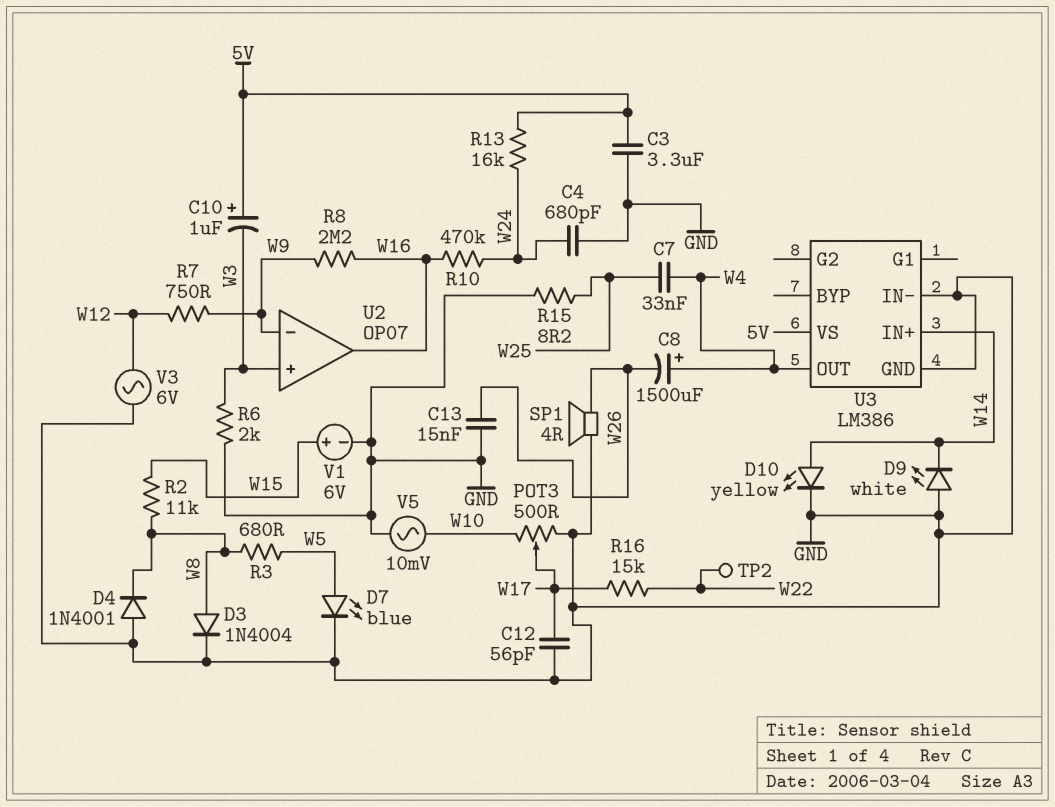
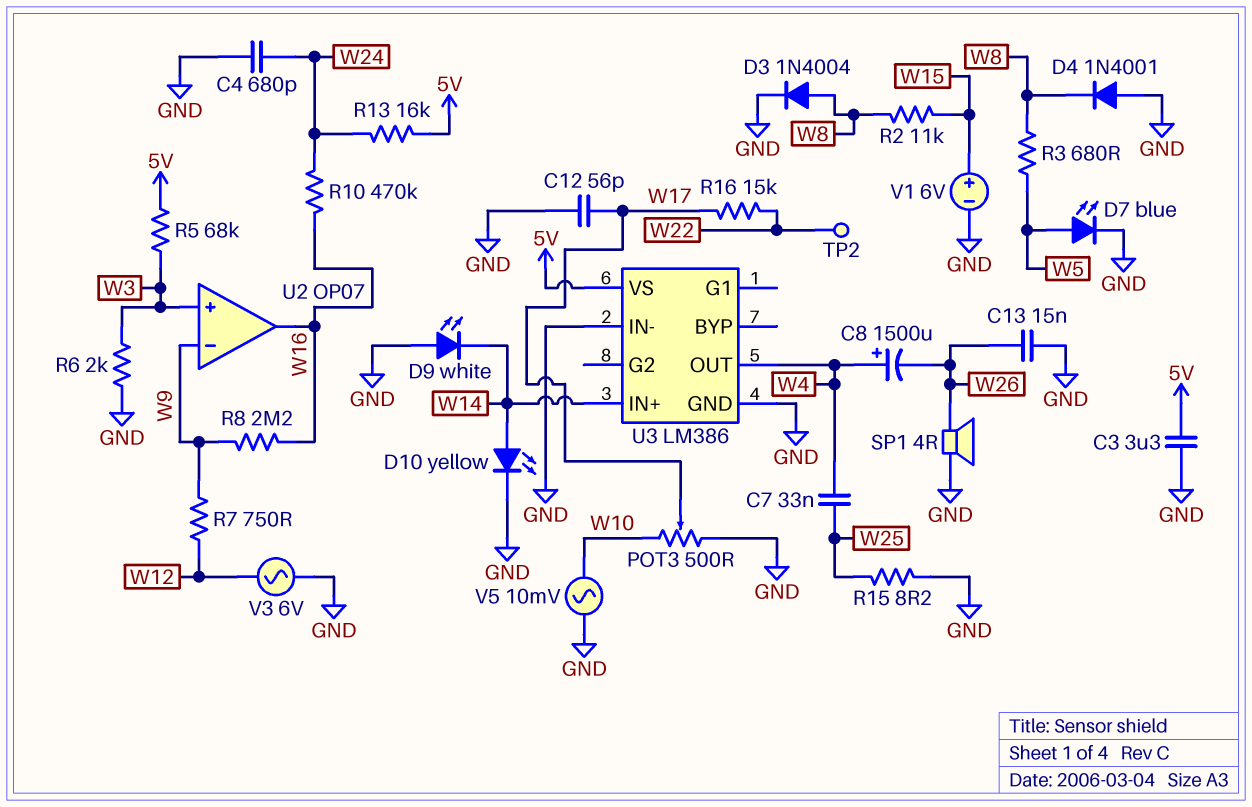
C10: 1uF (plus 5V, minus W3) -> none
R5: none -> 68k (5V, W3)

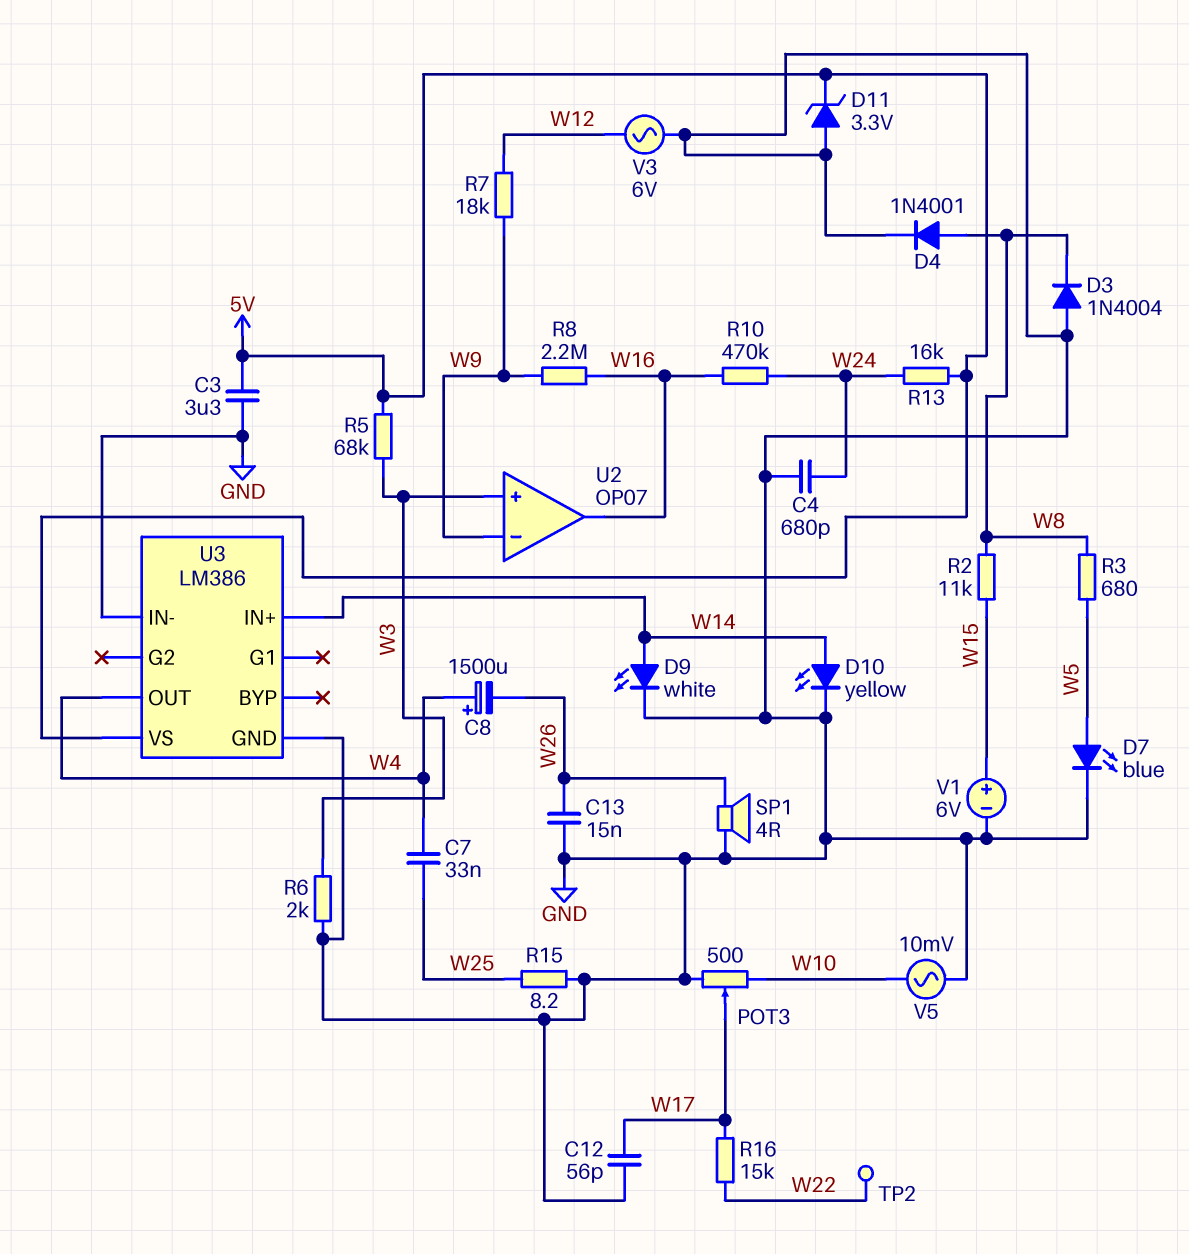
D3: diode 1N4004 (A W8, K GND) -> diode 1N4004 (A GND, K W8)
D4: diode 1N4001 (A GND, K W8) -> diode 1N4001 (A W8, K GND)
D9: LED white (A GND, K W14) -> LED white (A W14, K GND)
D11: none -> zener 3.3V (A GND, K 5V)
R7: 750 (W9, W12) -> 18k (W9, W12)

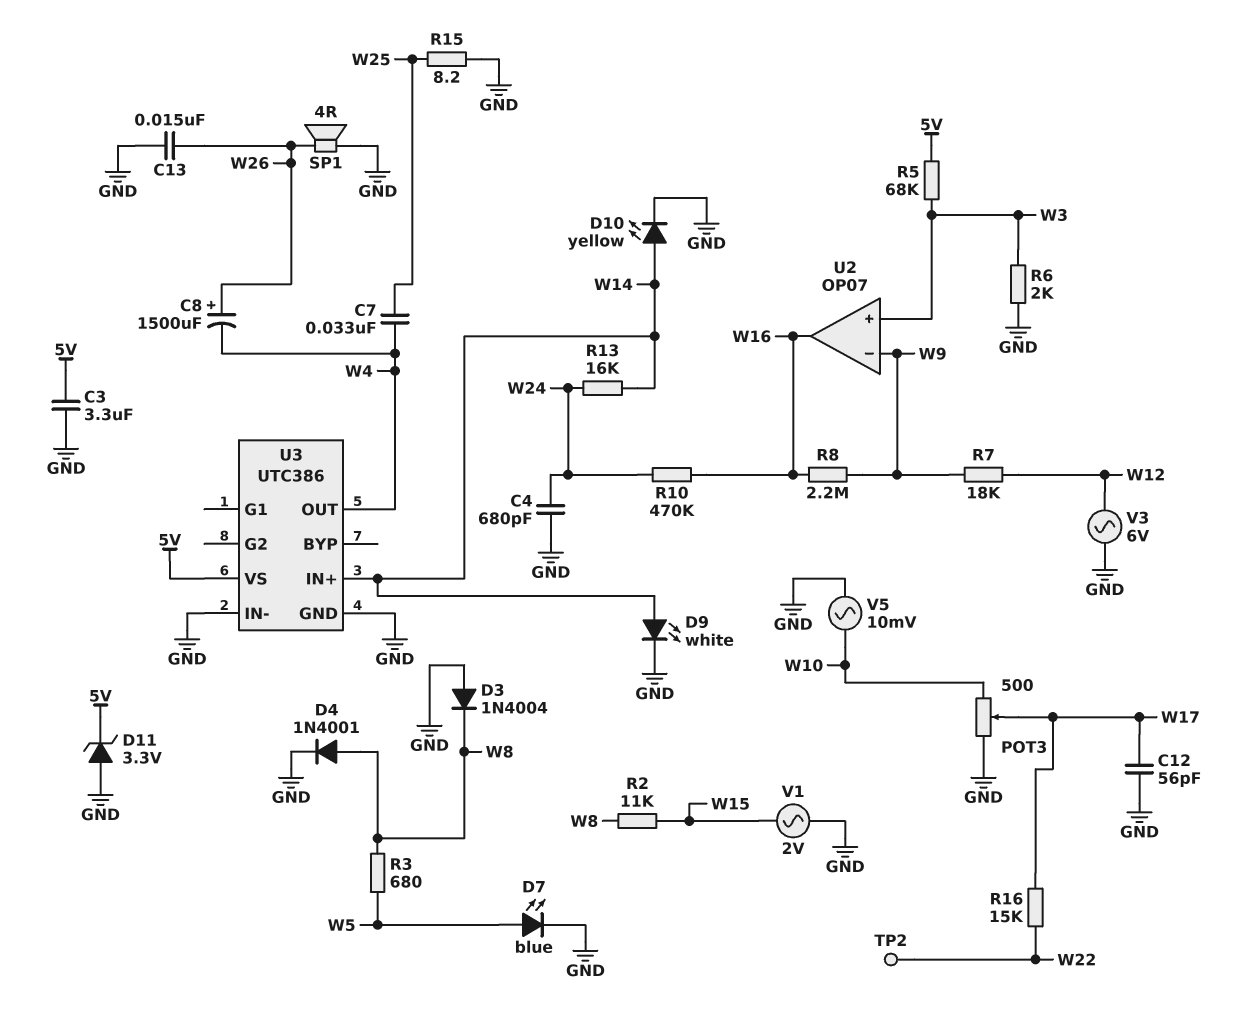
C8: 1500uF (plus W4, minus W26) -> 1500uF (plus W26, minus W4)
R13: 16k (5V, W24) -> 16k (W14, W24)
U3: LM386 -> UTC386
V1: 6V (plus W15, minus GND) -> AC 2V (GND, W15)

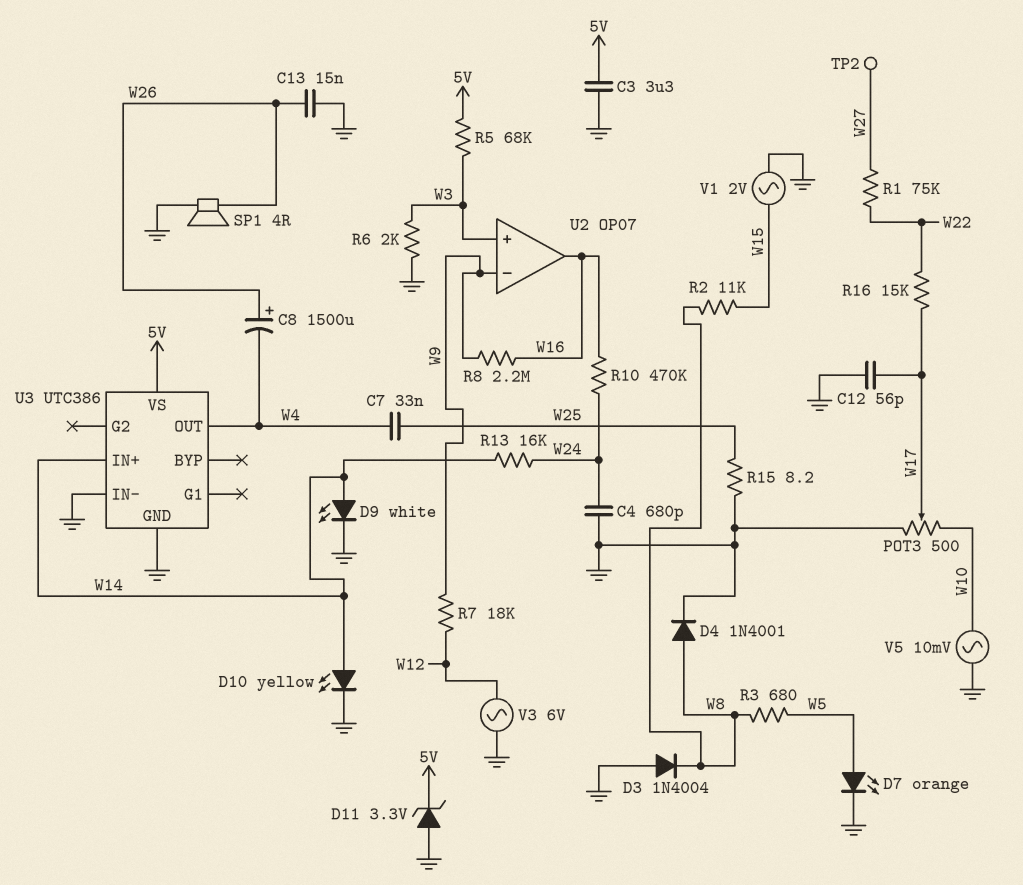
D7: LED blue (A W5, K GND) -> LED orange (A W5, K GND)
R1: none -> 75k (W22, W27)
TP2: test point (W22) -> test point (W27)

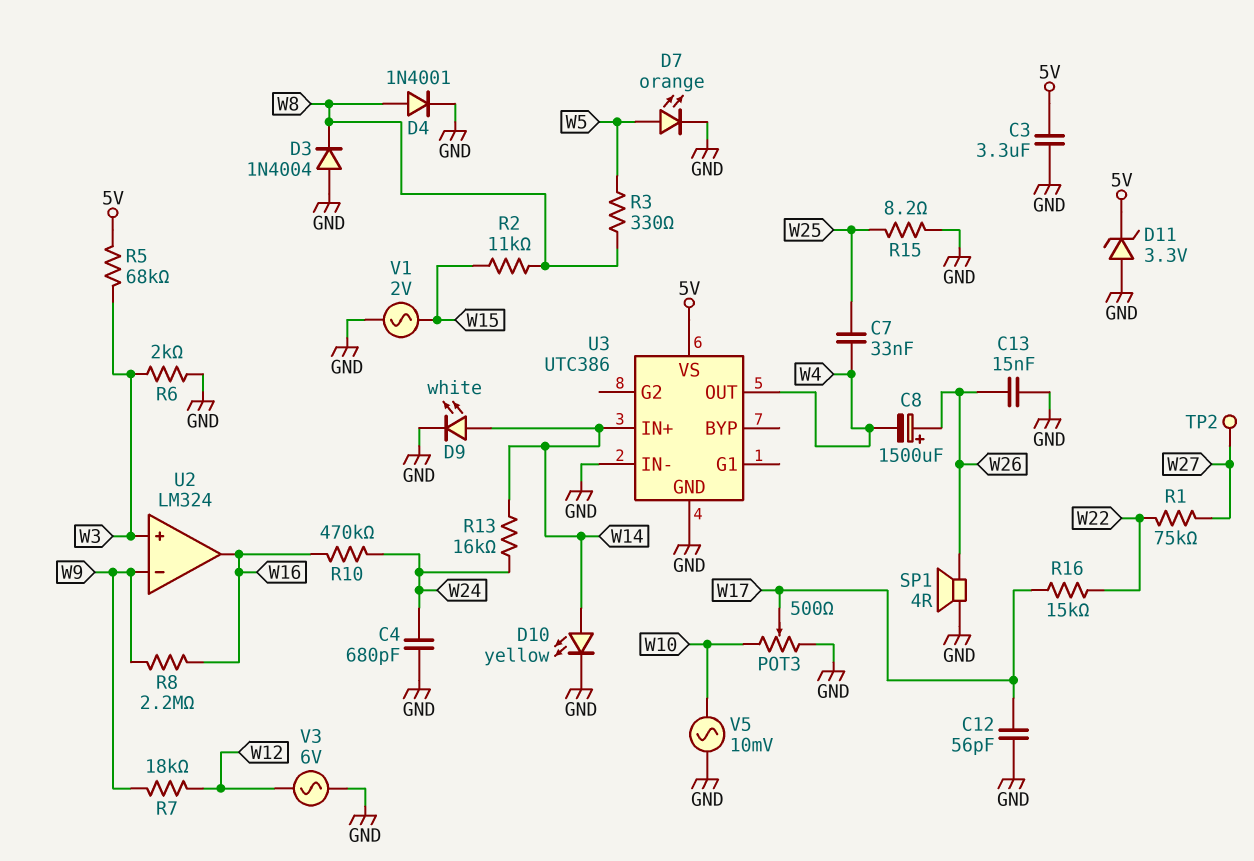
R3: 680 (W5, W8) -> 330 (W5, W8)
U2: OP07 -> LM324

